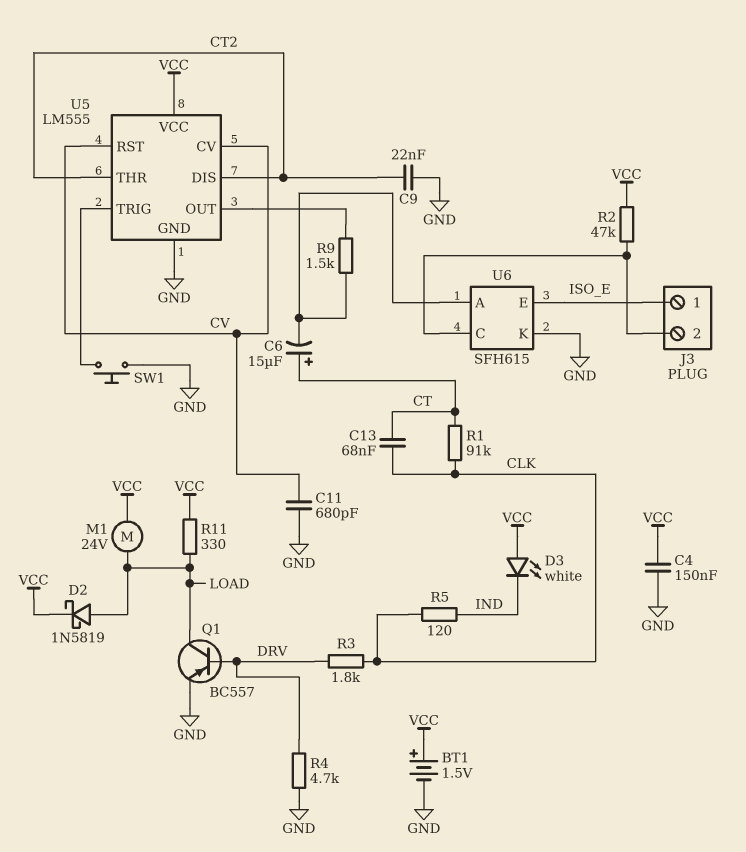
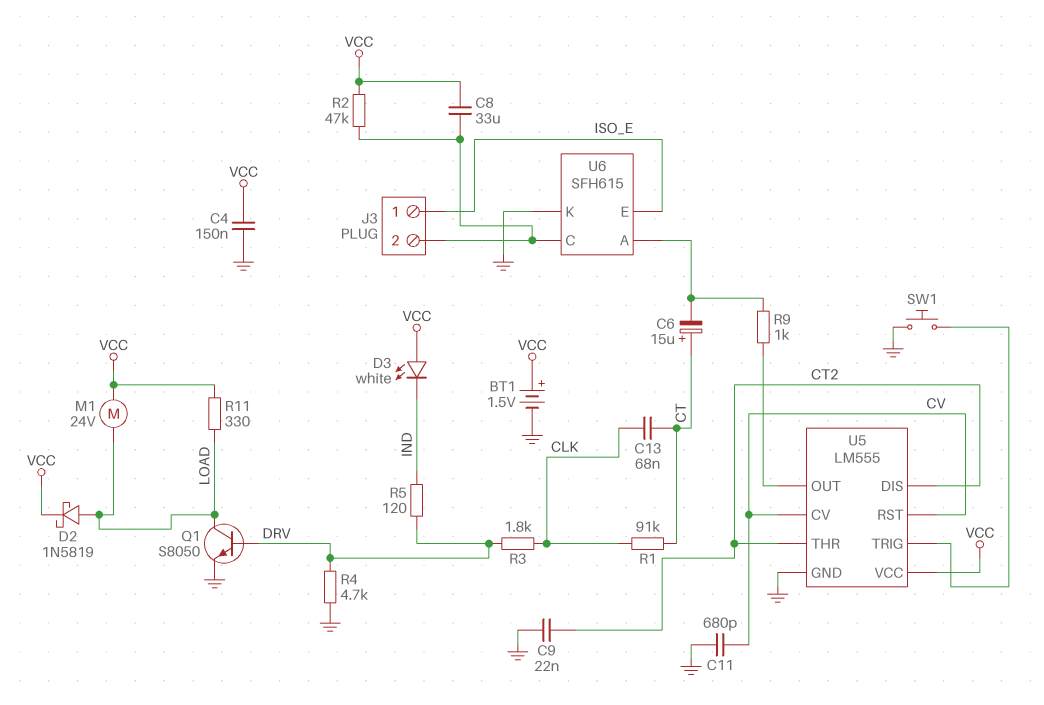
C8: none -> 33uF (J3/2, VCC)
Q1: PNP BC557 (B DRV, C LOAD, E GND) -> NPN S8050 (B DRV, C LOAD, E GND)
R5: 120 (CLK, IND) -> 120 (DRV, IND)
R9: 1.5k (U5/OUT, U6/A) -> 1k (U5/OUT, U6/A)

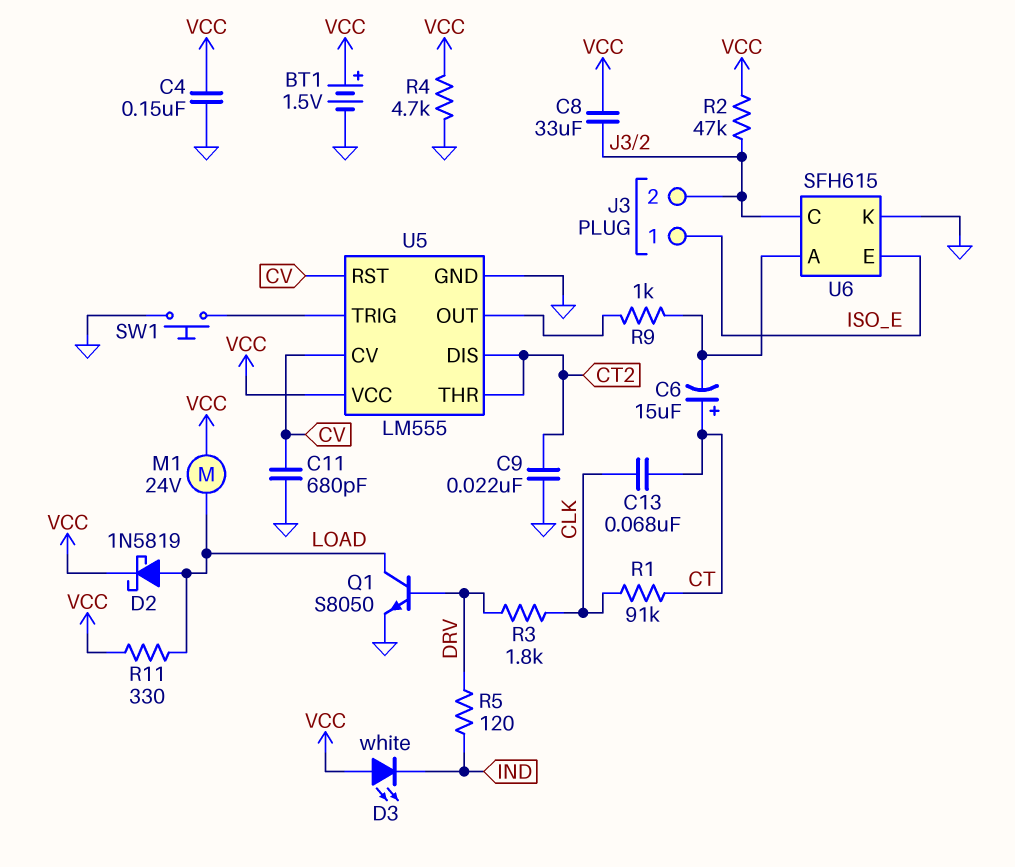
R4: 4.7k (DRV, GND) -> 4.7k (GND, VCC)

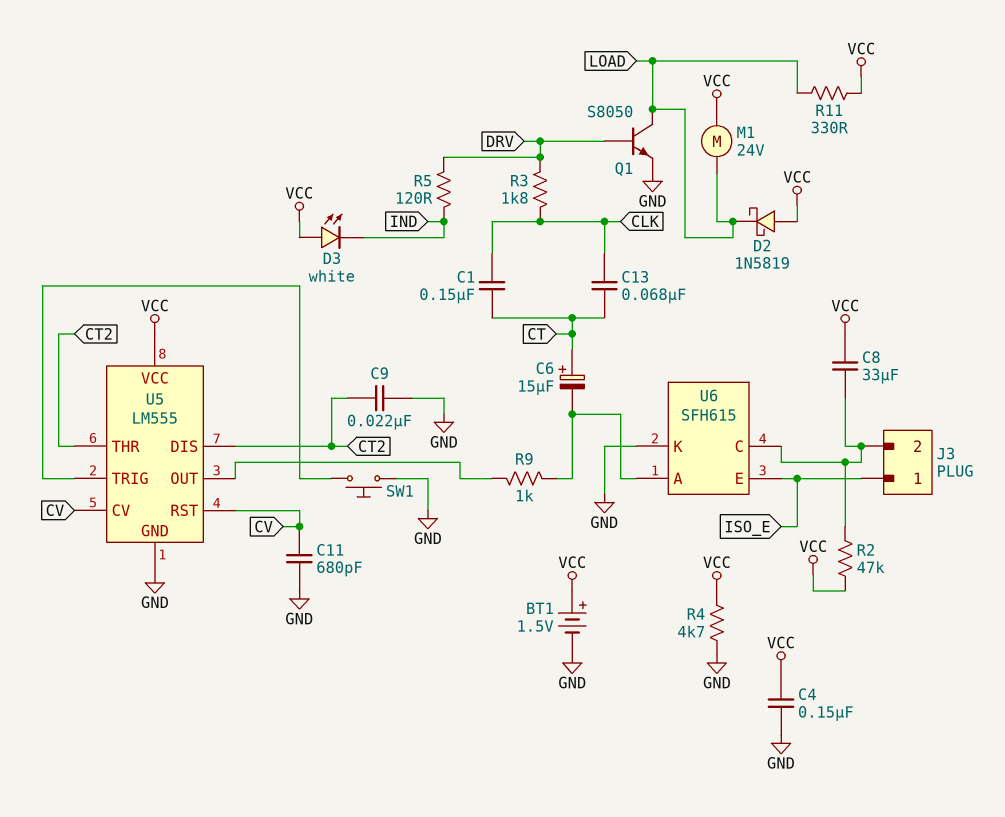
C1: none -> 150nF (CLK, CT)
D2: schottky 1N5819 (A LOAD, K VCC) -> schottky 1N5819 (A VCC, K LOAD)
R1: 91k (CLK, CT) -> none

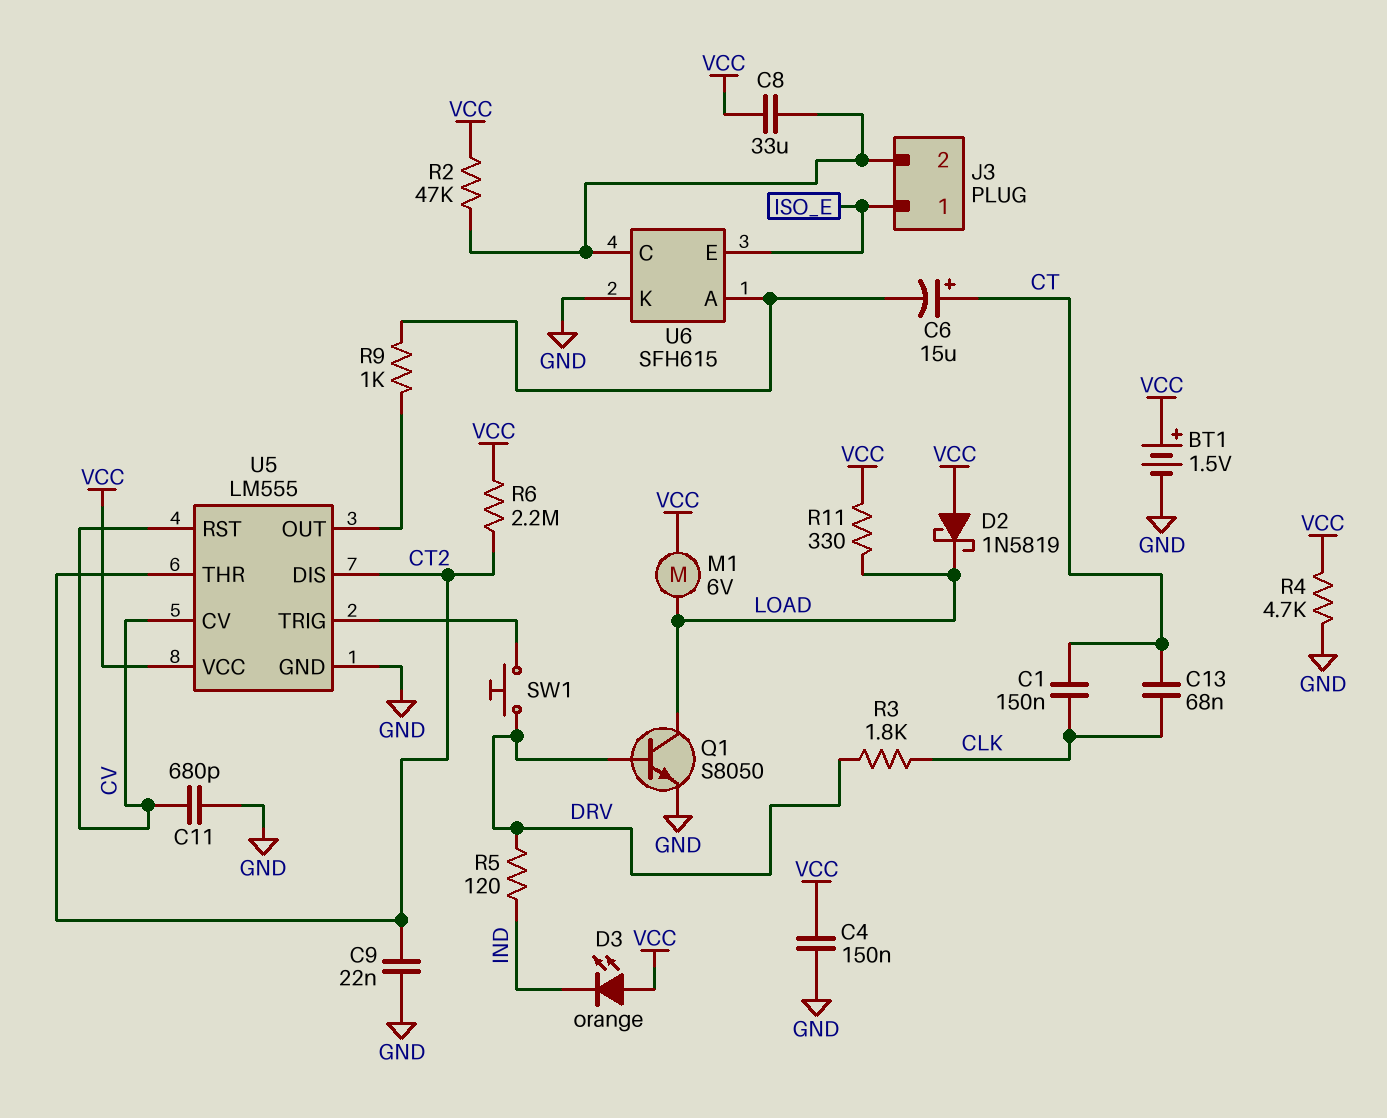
D3: LED white (A VCC, K IND) -> LED orange (A VCC, K IND)
M1: motor 24V (LOAD, VCC) -> motor 6V (LOAD, VCC)
R6: none -> 2.2M (CT2, VCC)
SW1: button (GND, U5/TRIG) -> button (DRV, U5/TRIG)

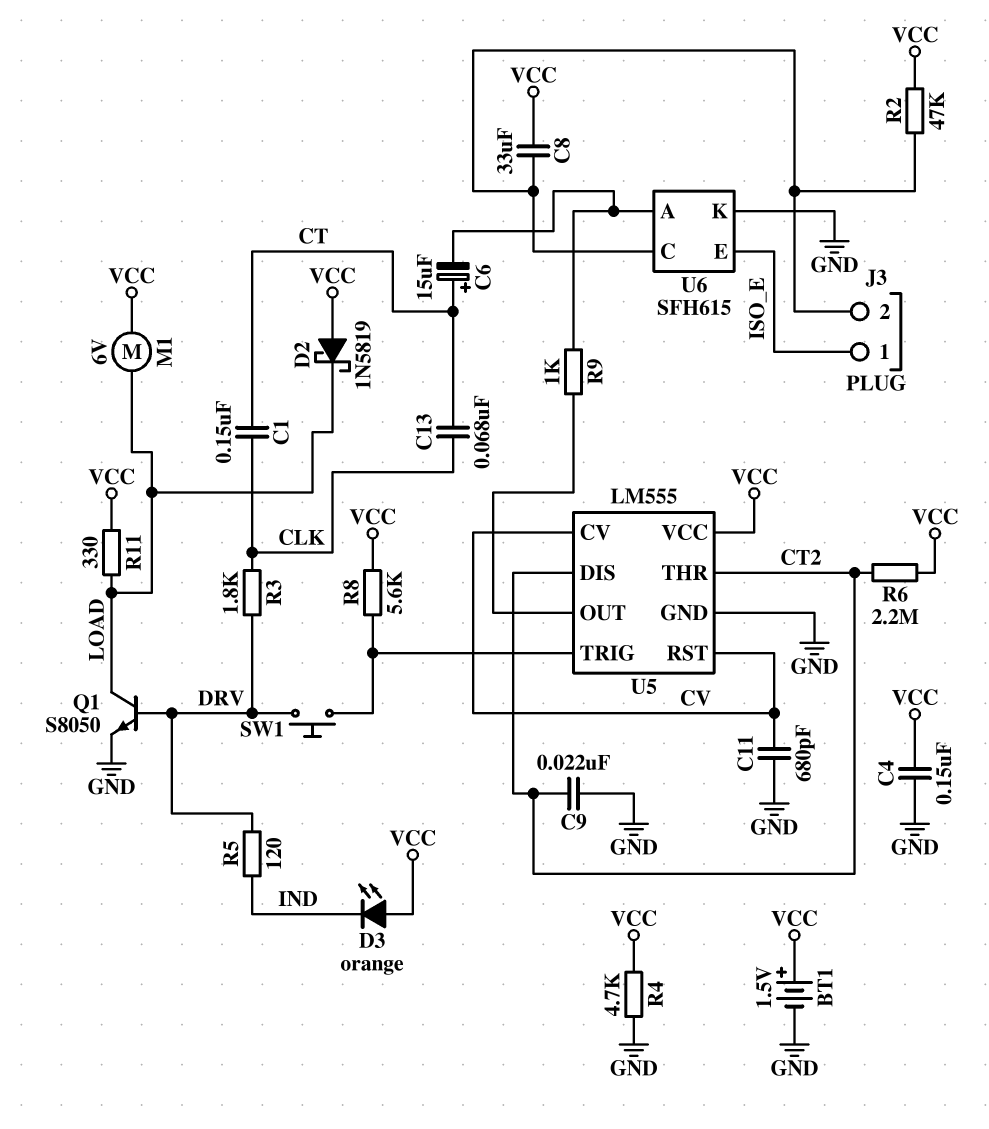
R8: none -> 5.6k (U5/TRIG, VCC)

